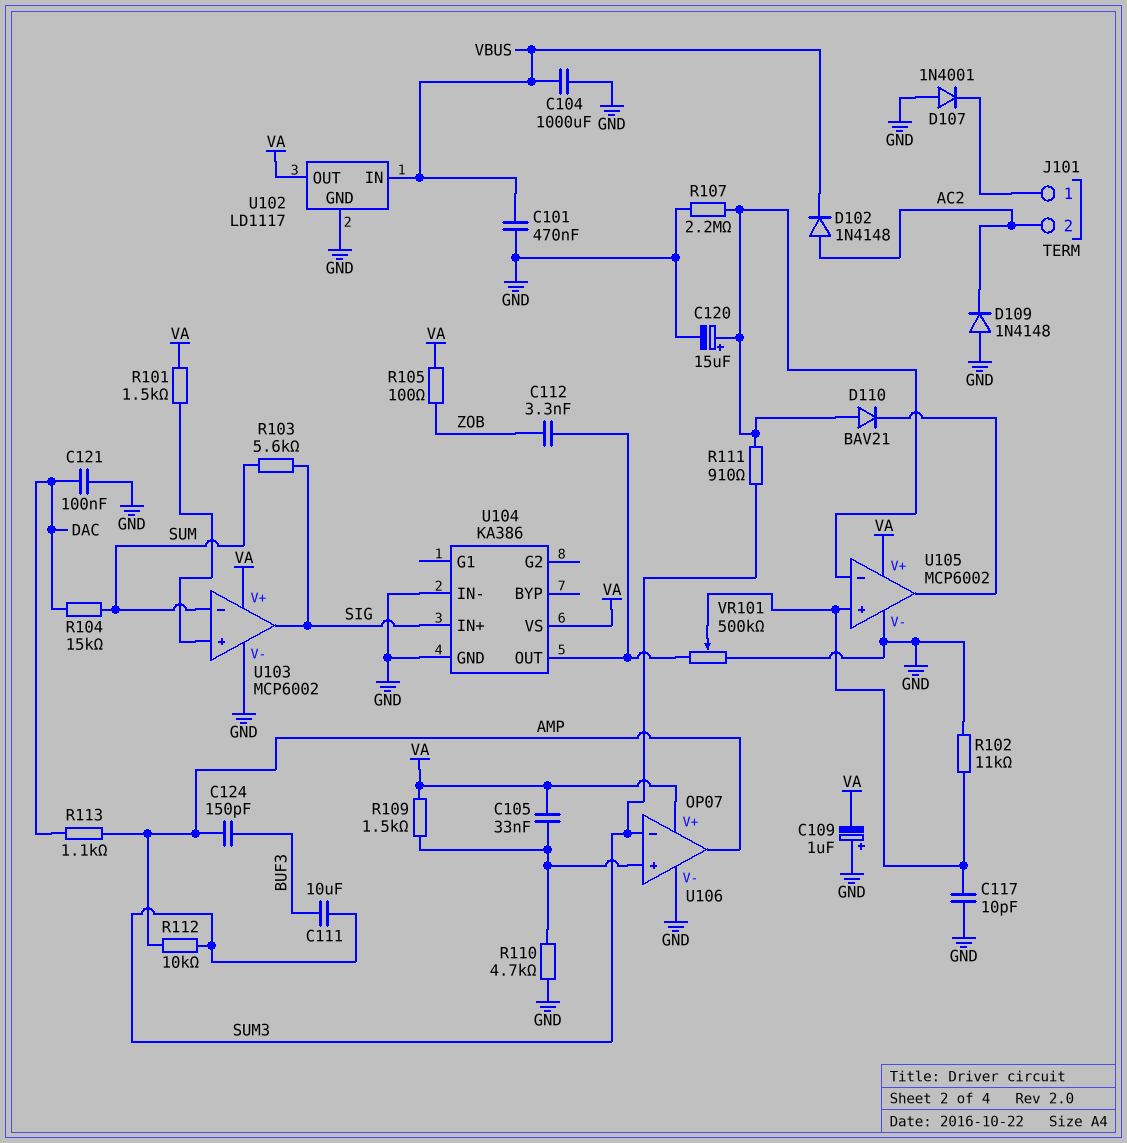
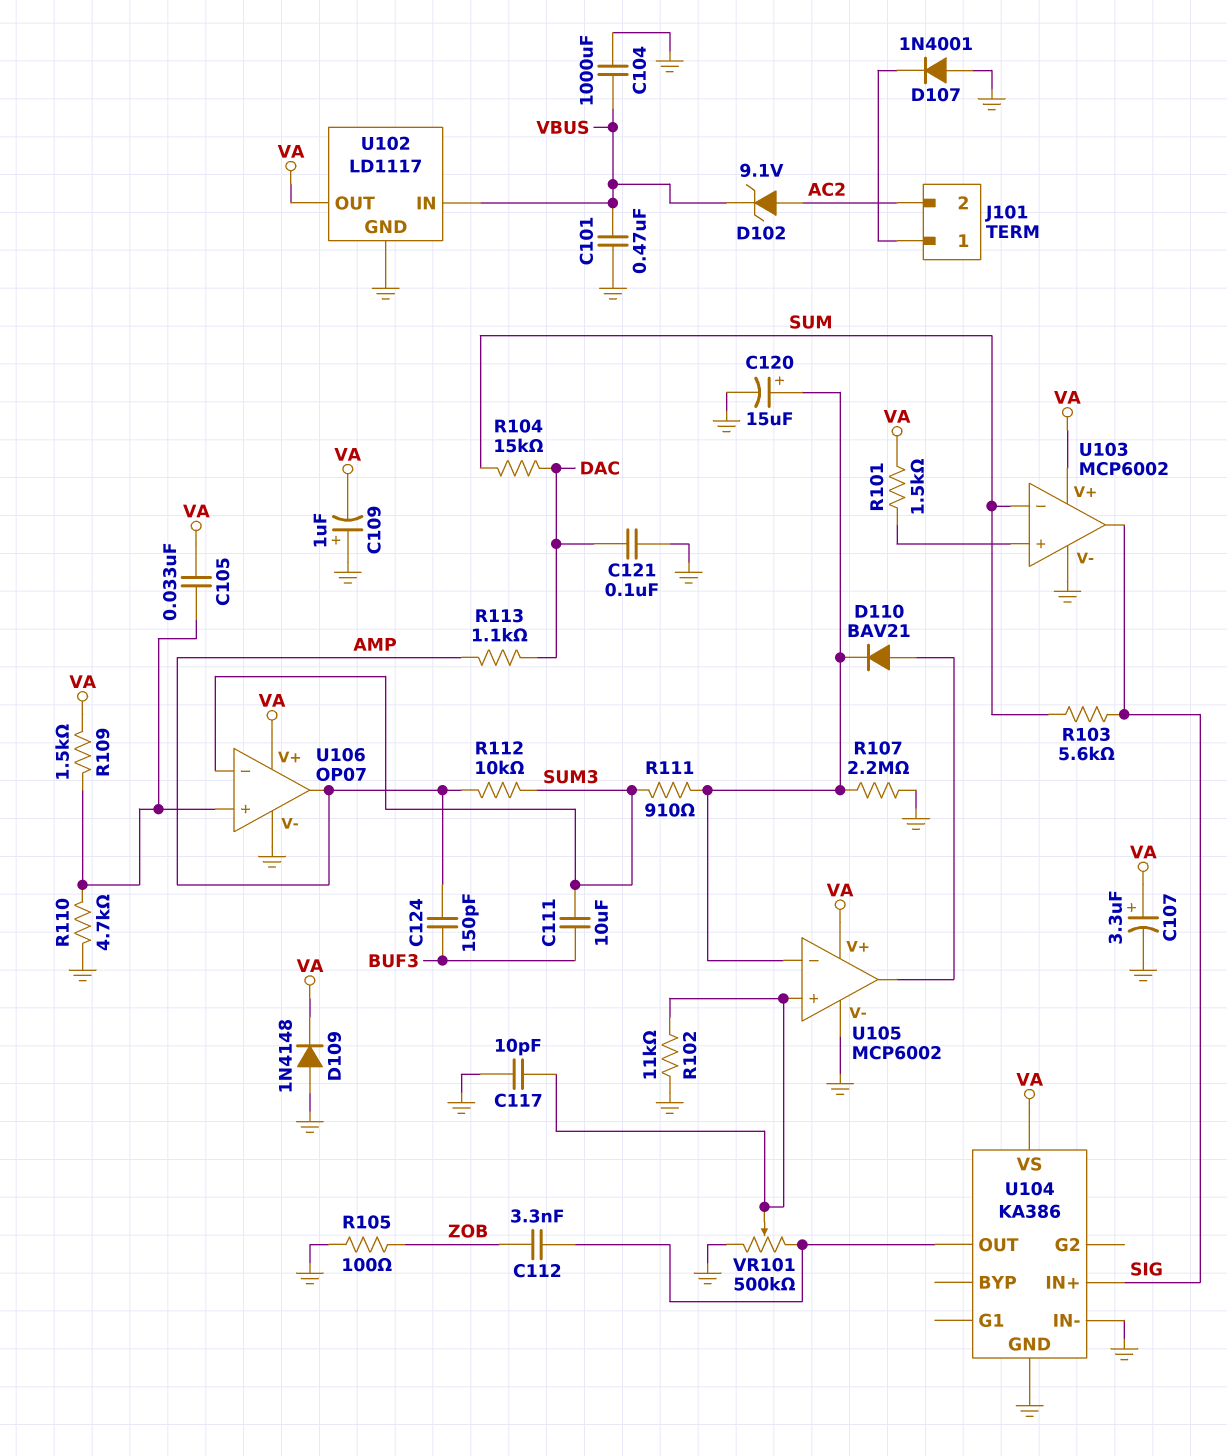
C107: none -> 3.3uF (plus VA, minus GND)
D102: diode 1N4148 (A AC2, K VBUS) -> zener 9.1V (A AC2, K VBUS)
D109: diode 1N4148 (A GND, K AC2) -> diode 1N4148 (A GND, K VA)
D110: diode BAV21 (A U105/in-, K U105/out) -> diode BAV21 (A U105/out, K U105/in-)
R105: 100 (VA, ZOB) -> 100 (GND, ZOB)

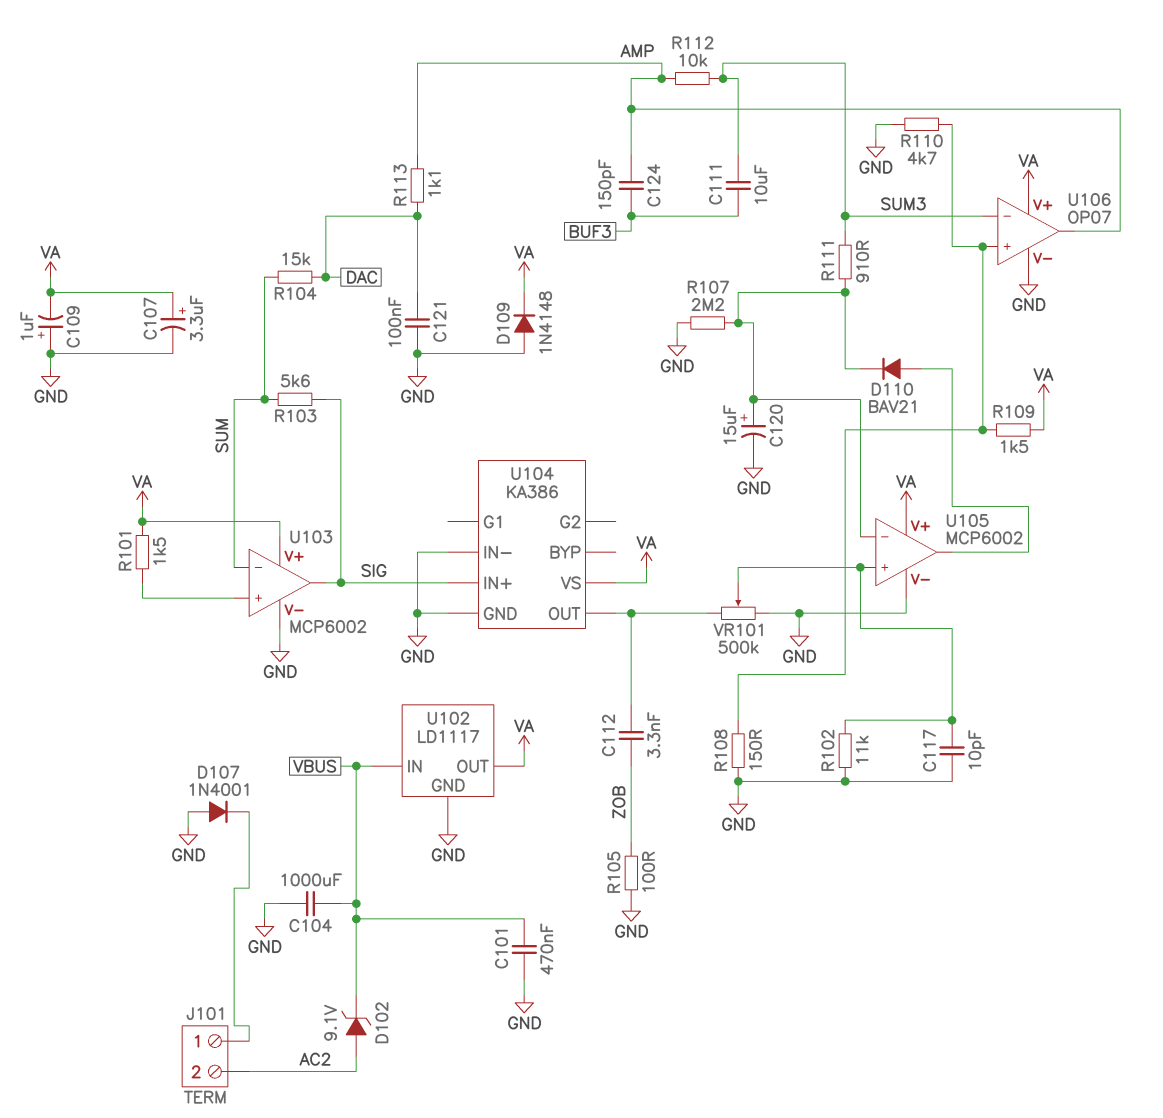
C105: 33nF (U106/in+, VA) -> none
R108: none -> 150 (GND, U106/in+)

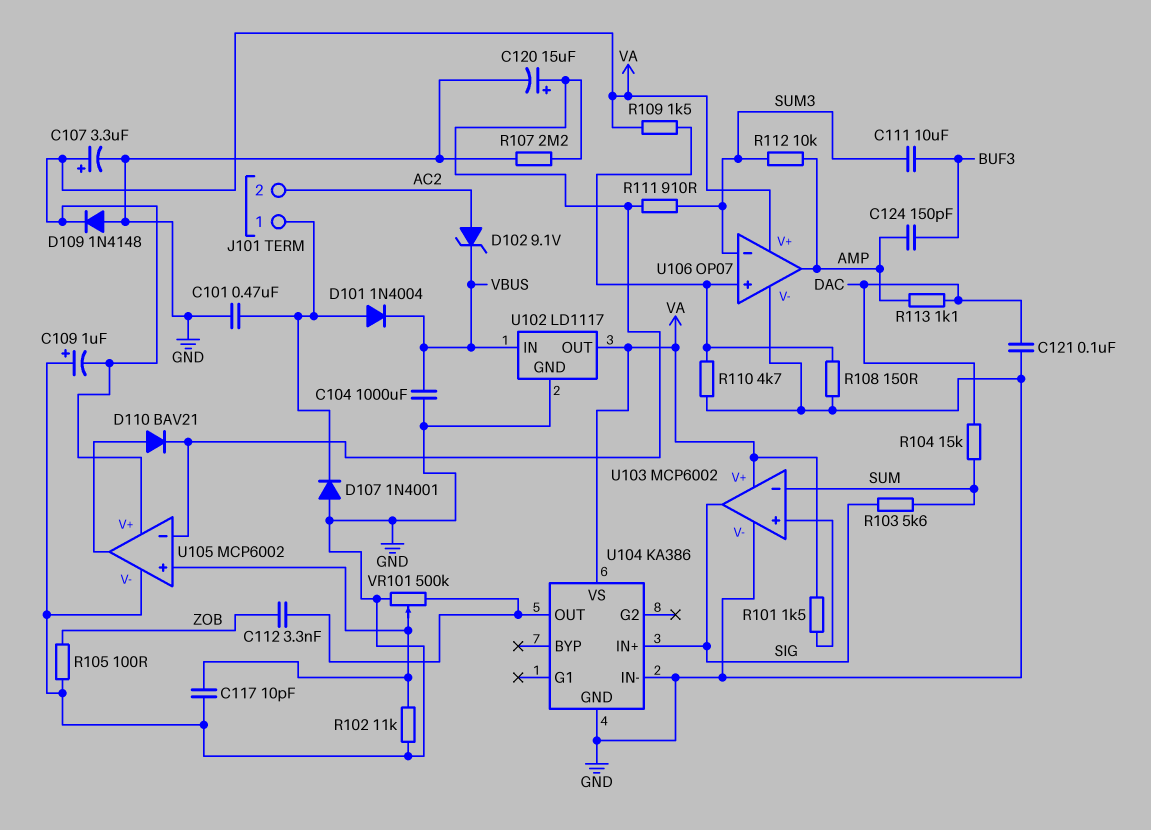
C101: 470nF (GND, VBUS) -> 470nF (GND, J101/1)
D101: none -> diode 1N4004 (A J101/1, K VBUS)

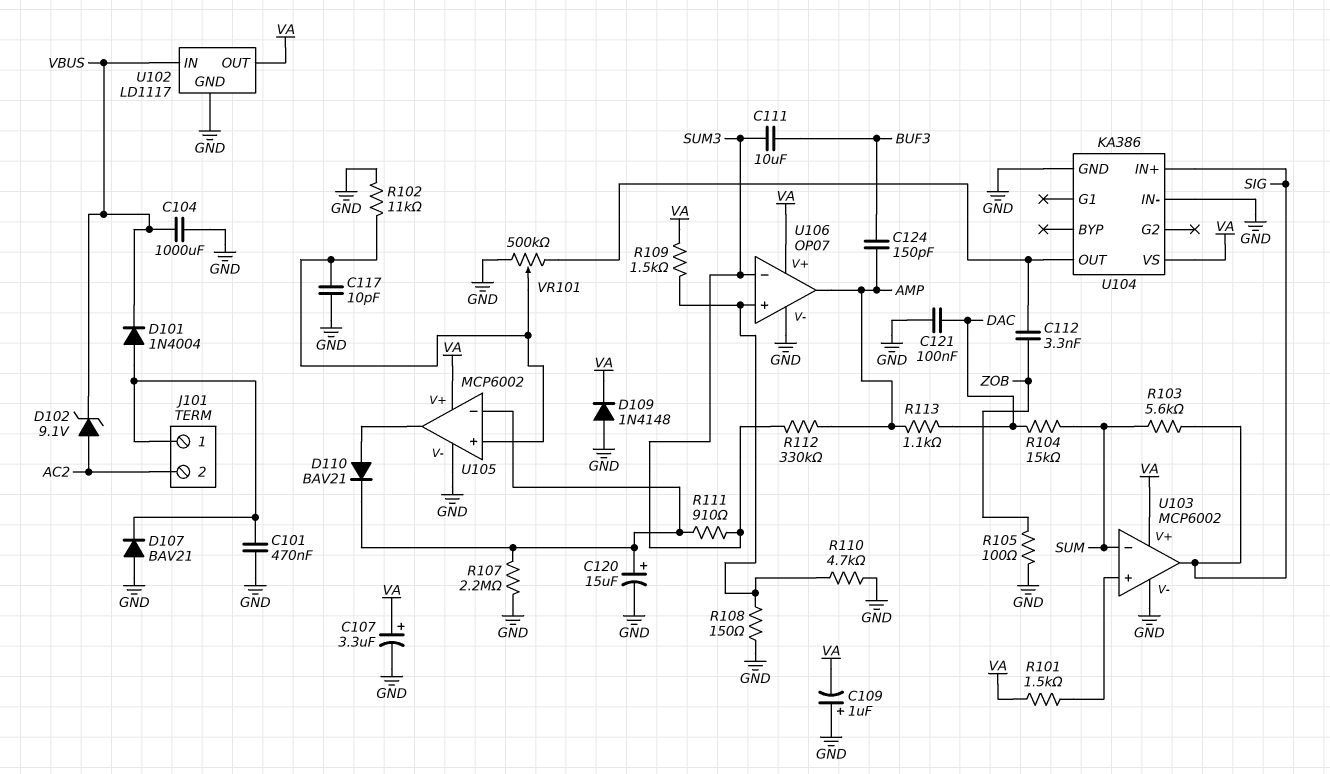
D107: diode 1N4001 (A GND, K J101/1) -> diode BAV21 (A GND, K J101/1)
R112: 10k (AMP, SUM3) -> 330k (AMP, SUM3)

